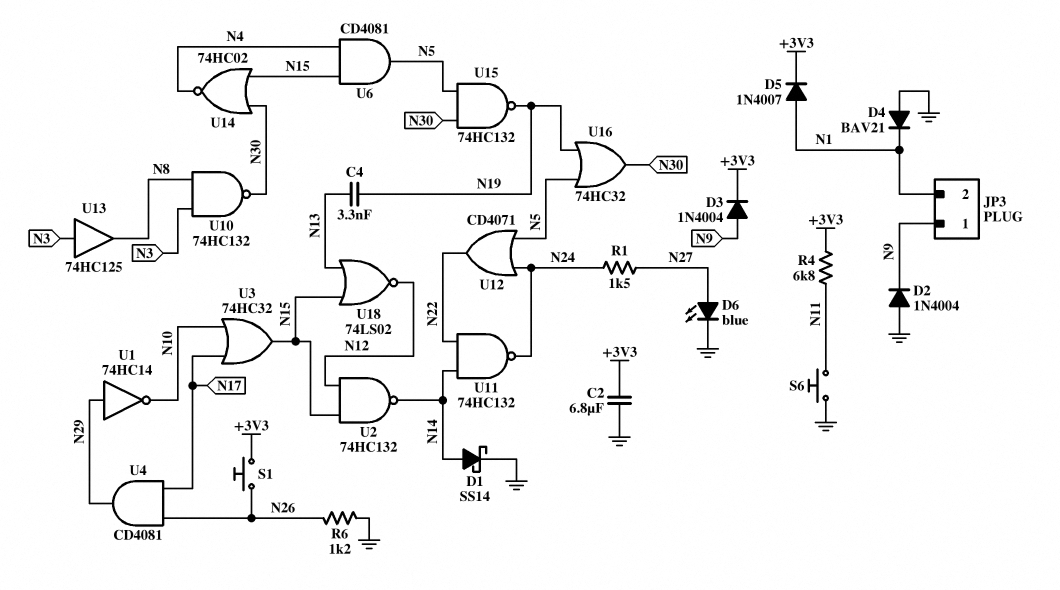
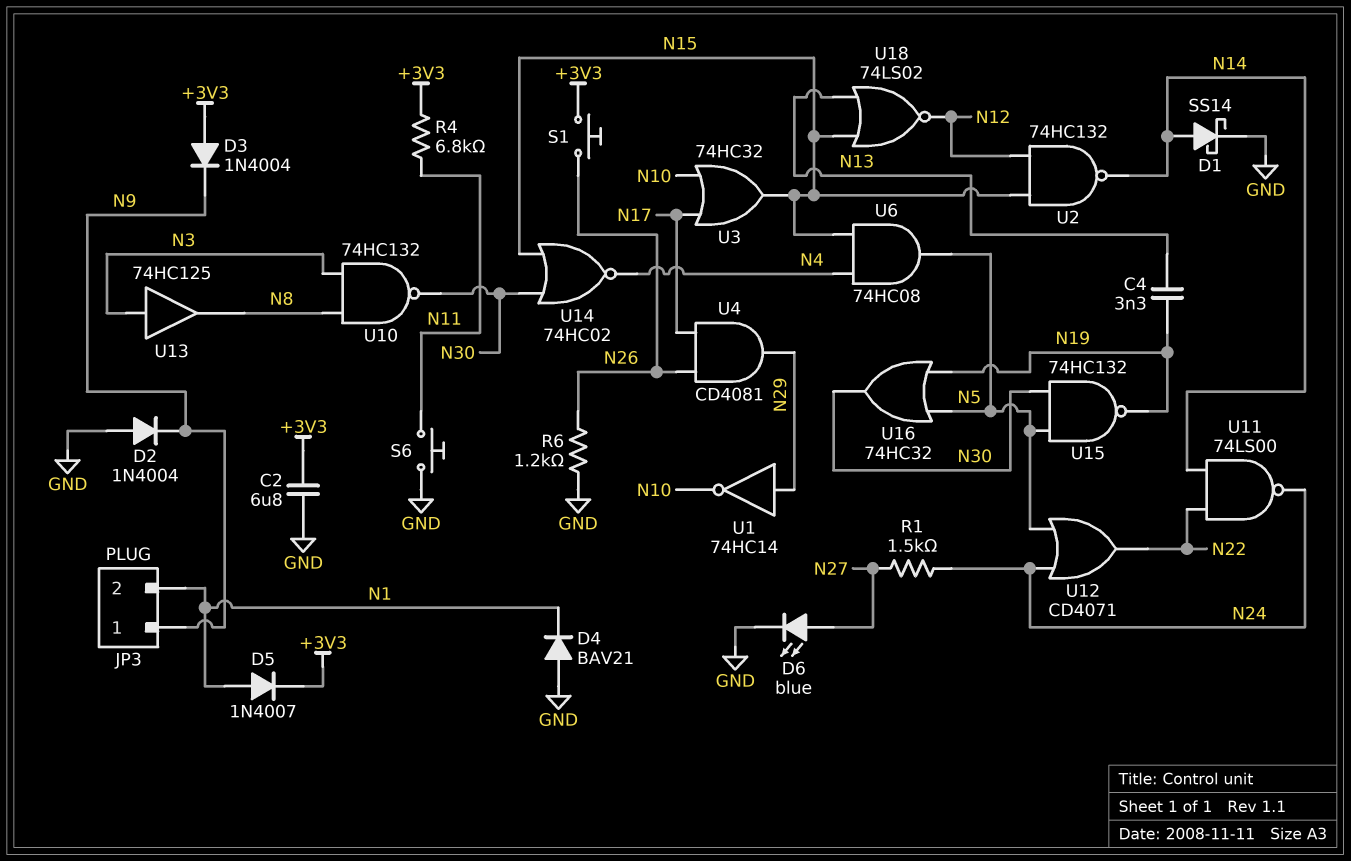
D3: diode 1N4004 (A N9, K +3V3) -> diode 1N4004 (A +3V3, K N9)
U6: AND CD4081 (in N4, in N15, out N5) -> AND 74HC08 (in N4, in N15, out N5)
U11: NAND 74HC132 (in N14, in N22, out N24) -> NAND 74LS00 (in N14, in N22, out N24)

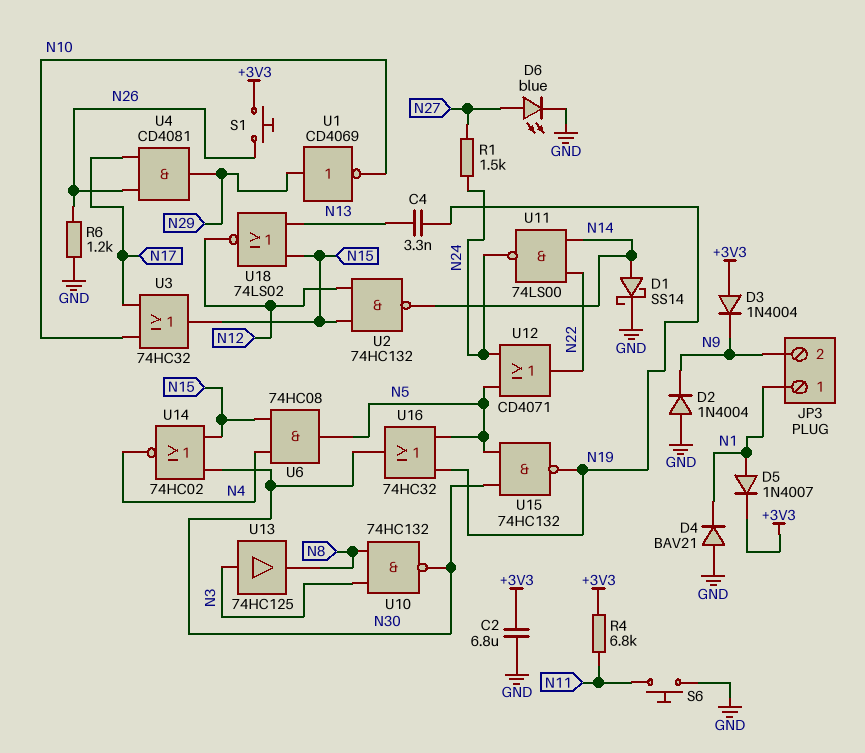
JP3 pin 1: N9 -> N1
JP3 pin 2: N1 -> N9
U1: NOT 74HC14 (in N29, out N10) -> NOT CD4069 (in N29, out N10)

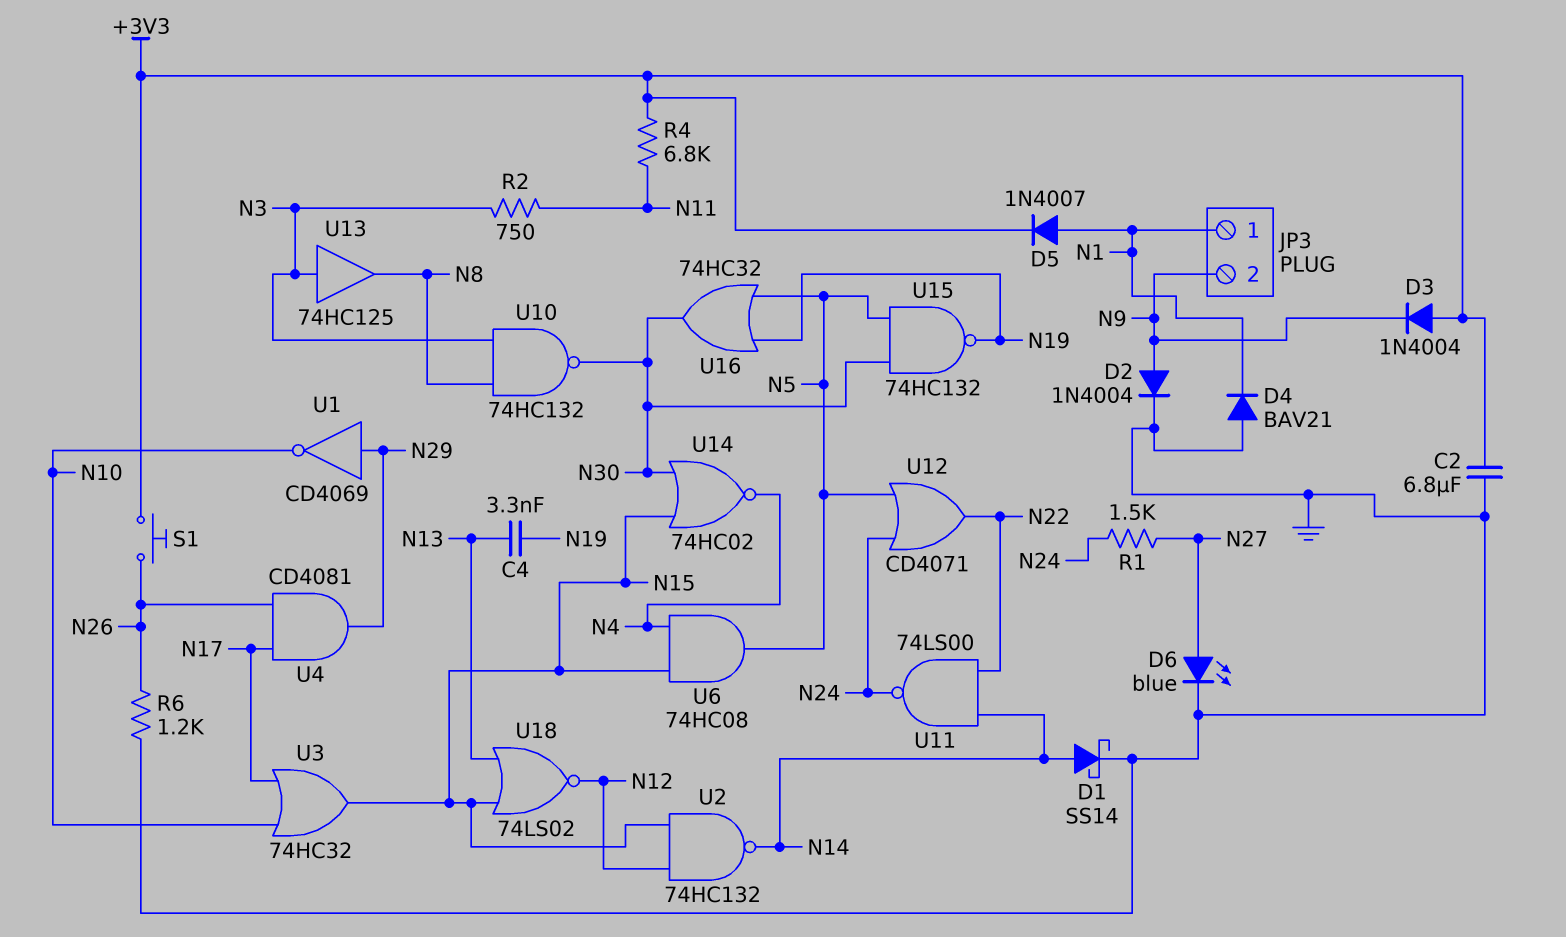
D2: diode 1N4004 (A GND, K N9) -> diode 1N4004 (A N9, K GND)
R2: none -> 750 (N3, N11)
S6: button (GND, N11) -> none

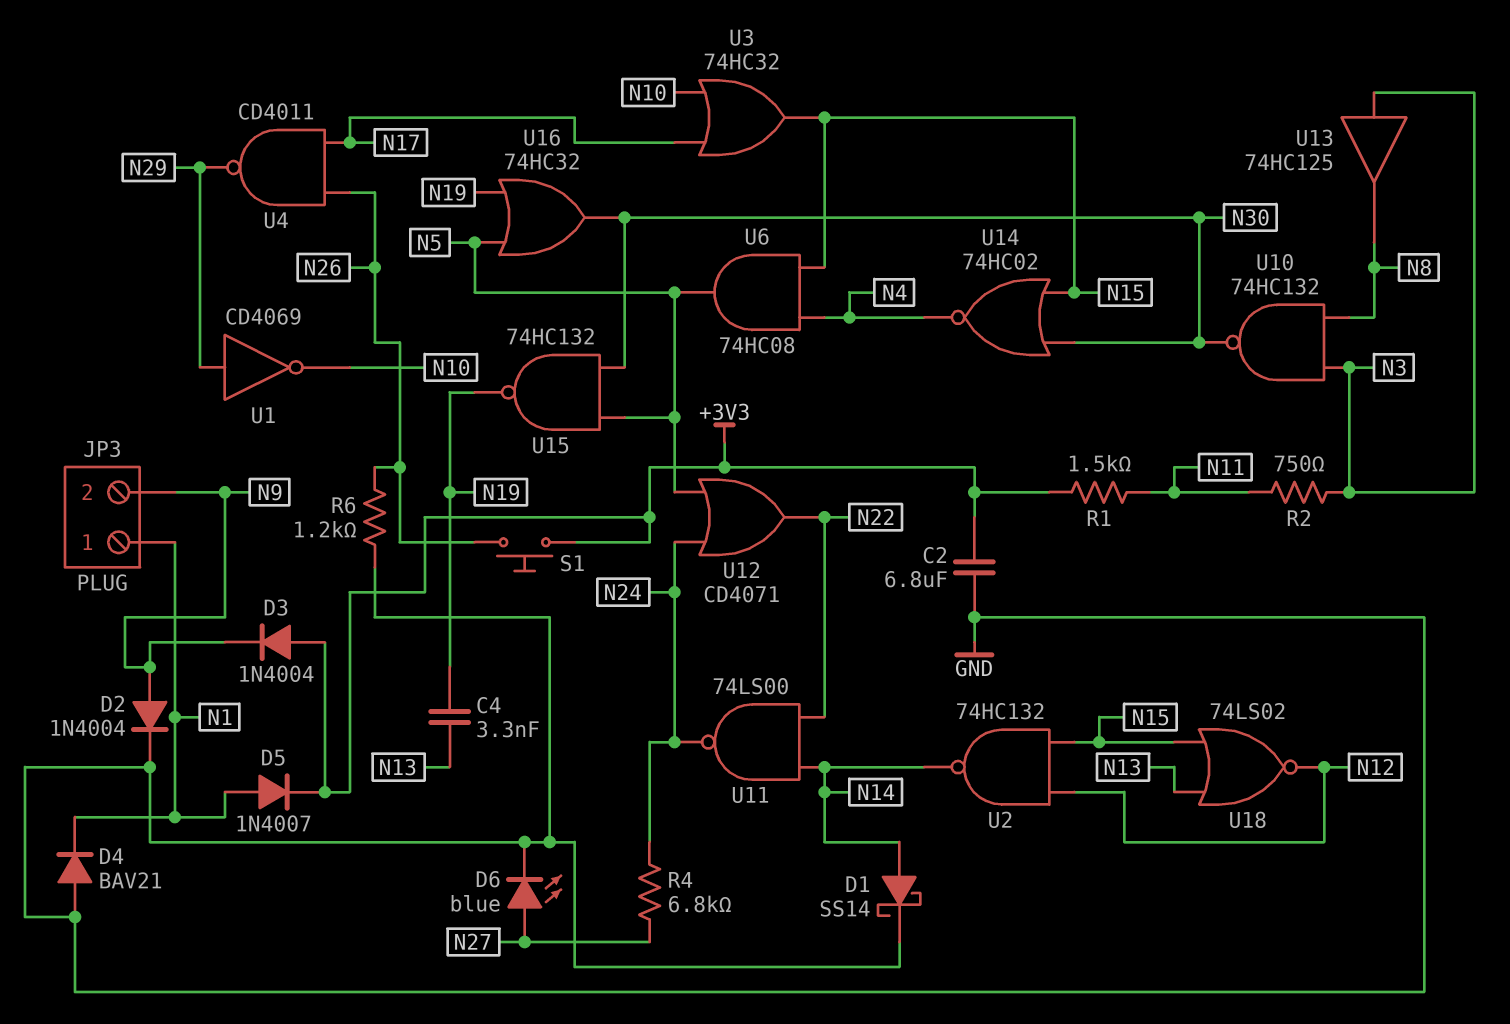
R1: 1.5k (N24, N27) -> 1.5k (+3V3, N11)
R4: 6.8k (+3V3, N11) -> 6.8k (N24, N27)
U4: AND CD4081 (in N17, in N26, out N29) -> NAND CD4011 (in N17, in N26, out N29)

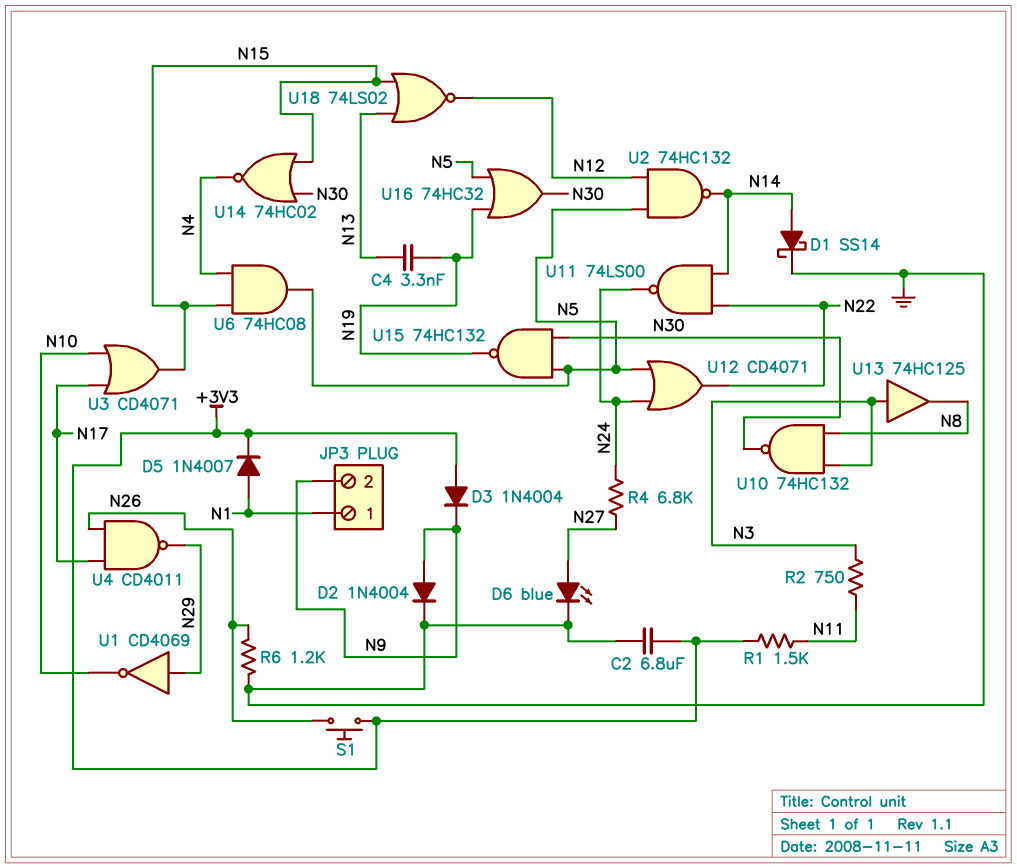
D4: diode BAV21 (A GND, K N1) -> none
U2: NAND 74HC132 (in N12, in N15, out N14) -> NAND 74HC132 (in N5, in N12, out N14)
U3: OR 74HC32 (in N10, in N17, out N15) -> OR CD4071 (in N10, in N17, out N15)

